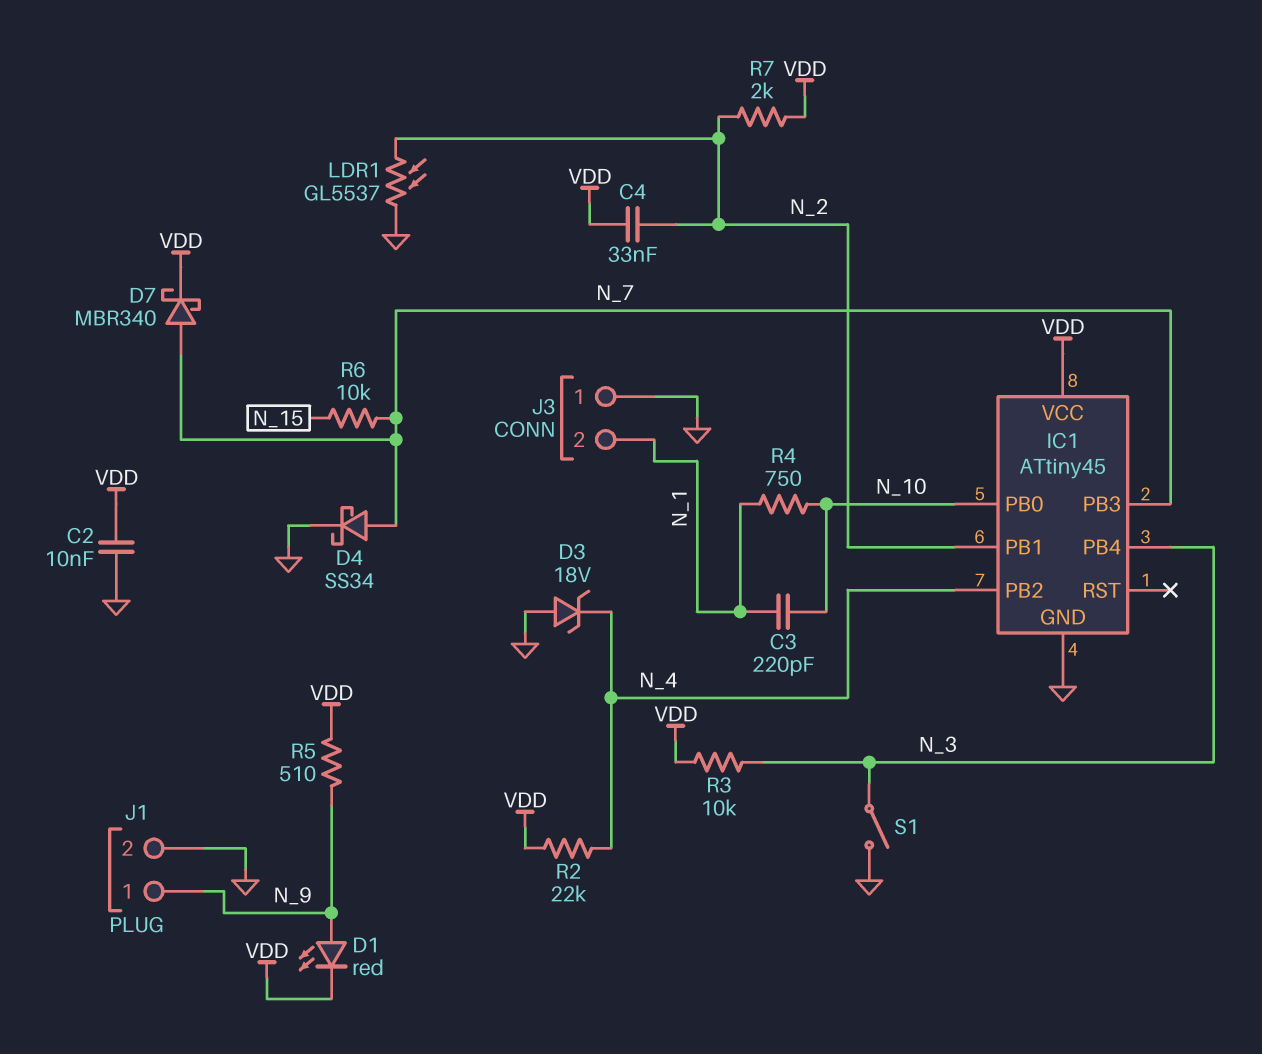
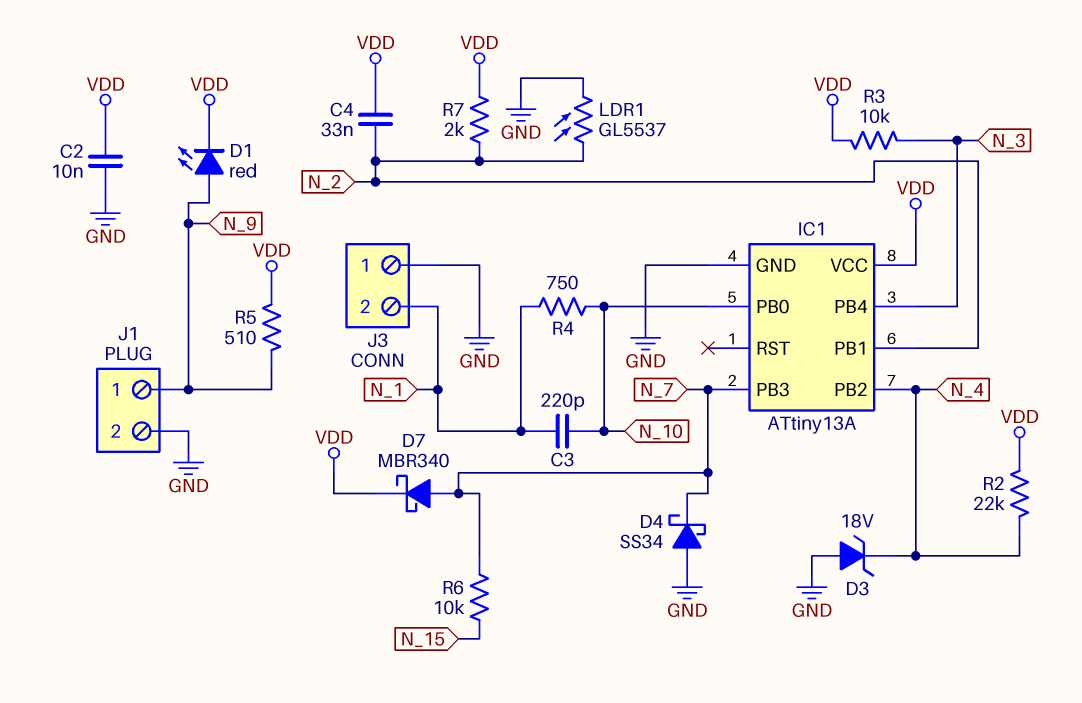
D4: schottky SS34 (A N_7, K GND) -> schottky SS34 (A GND, K N_7)
IC1: ATtiny45 -> ATtiny13A
S1: switch (GND, N_3) -> none

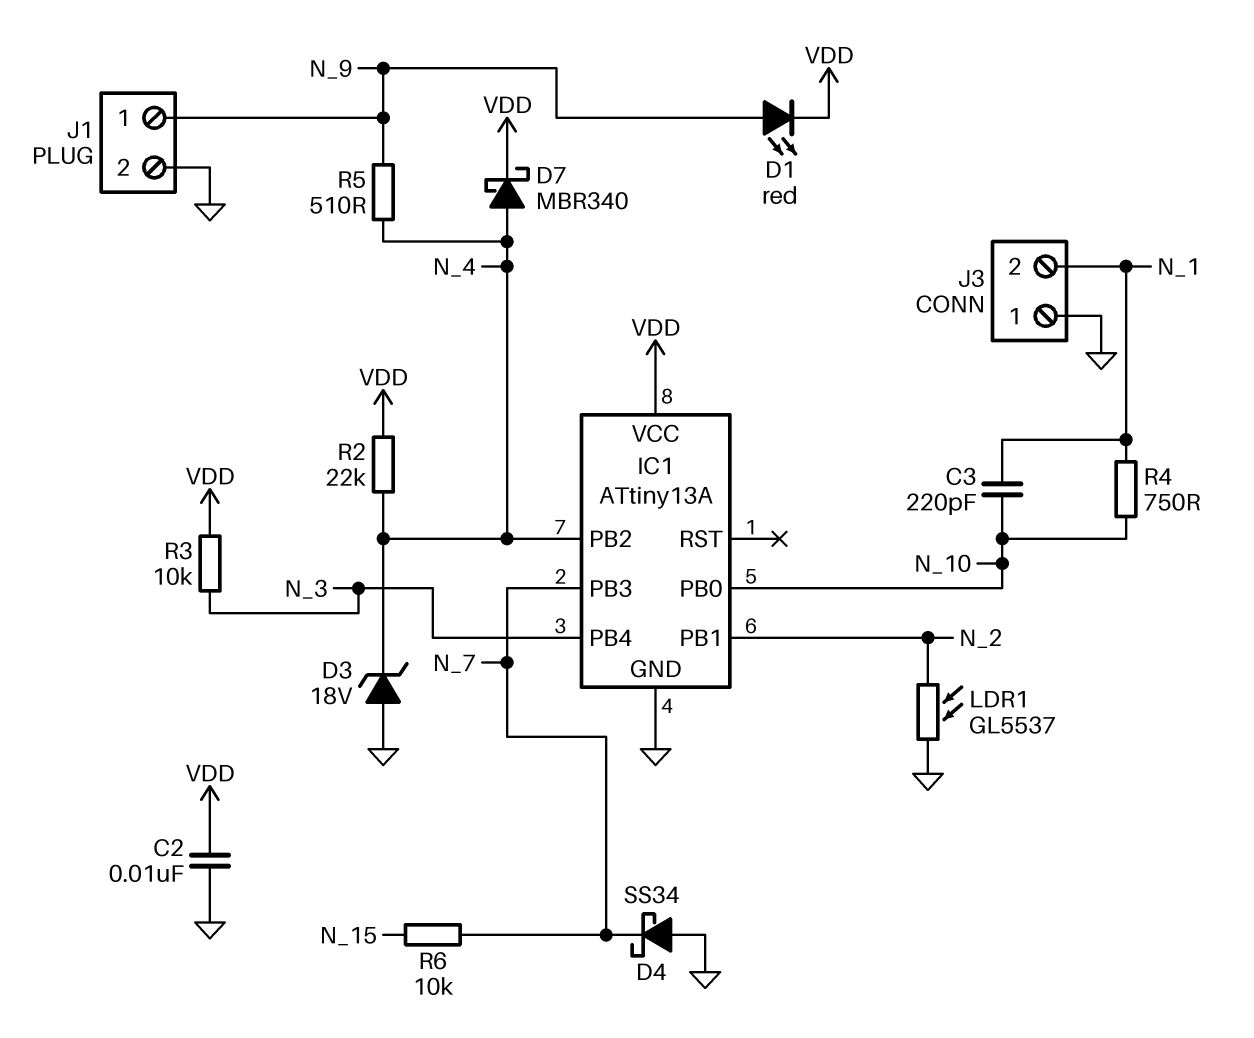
C4: 33nF (N_2, VDD) -> none
D7: schottky MBR340 (A N_7, K VDD) -> schottky MBR340 (A N_4, K VDD)
R5: 510 (N_9, VDD) -> 510 (N_4, N_9)
R7: 2k (N_2, VDD) -> none

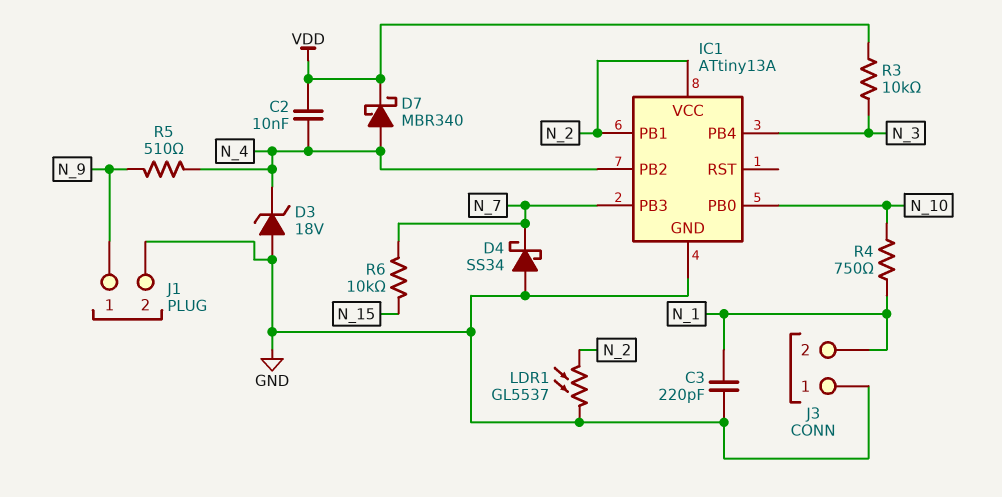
C2: 10nF (GND, VDD) -> 10nF (N_4, VDD)
C3: 220pF (N_1, N_10) -> 220pF (GND, N_1)
D1: LED red (A N_9, K VDD) -> none
IC1 pin VCC: VDD -> N_2
R2: 22k (N_4, VDD) -> none

